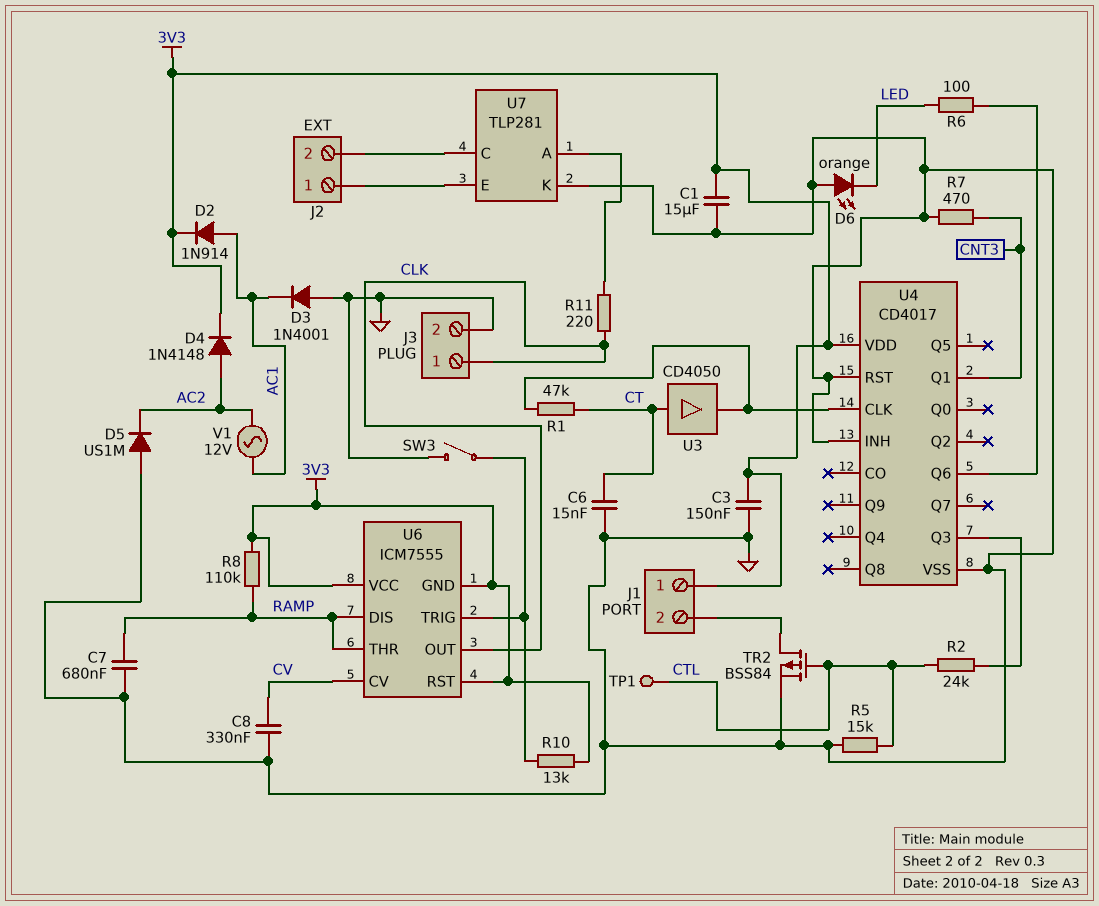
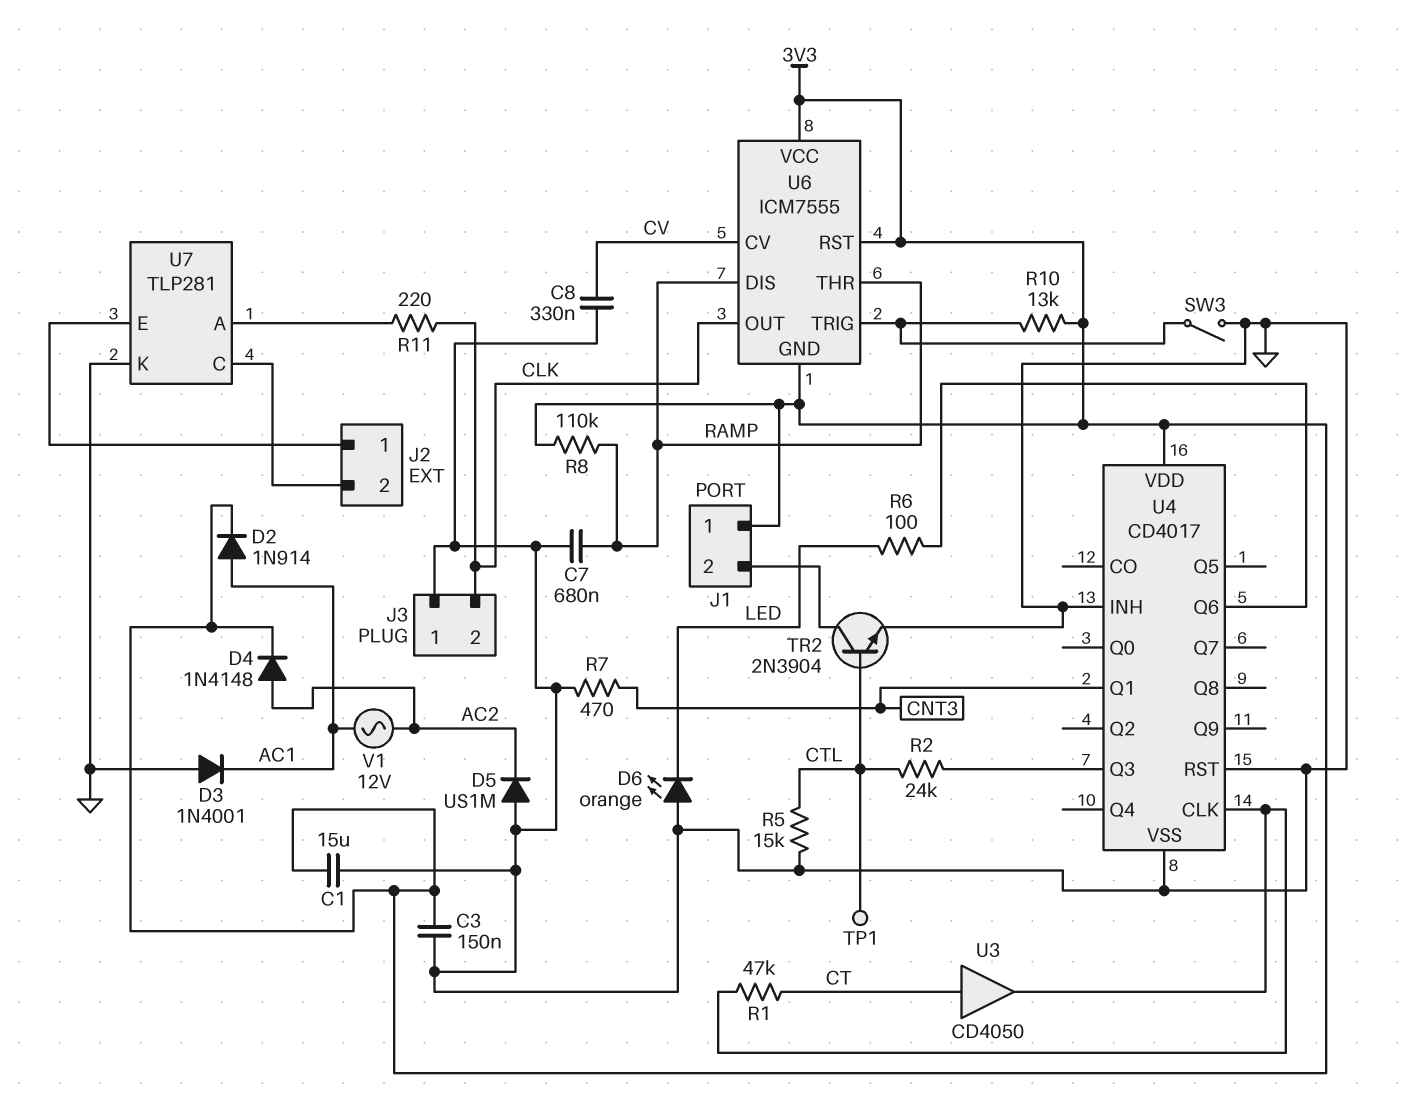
C6: 15nF (CT, GND) -> none
J3 pin 1: CLK -> GND
J3 pin 2: GND -> CLK
TR2: PMOS BSS84 (G CTL, D J1/2, S GND) -> NPN 2N3904 (B CTL, C J1/2, E GND)

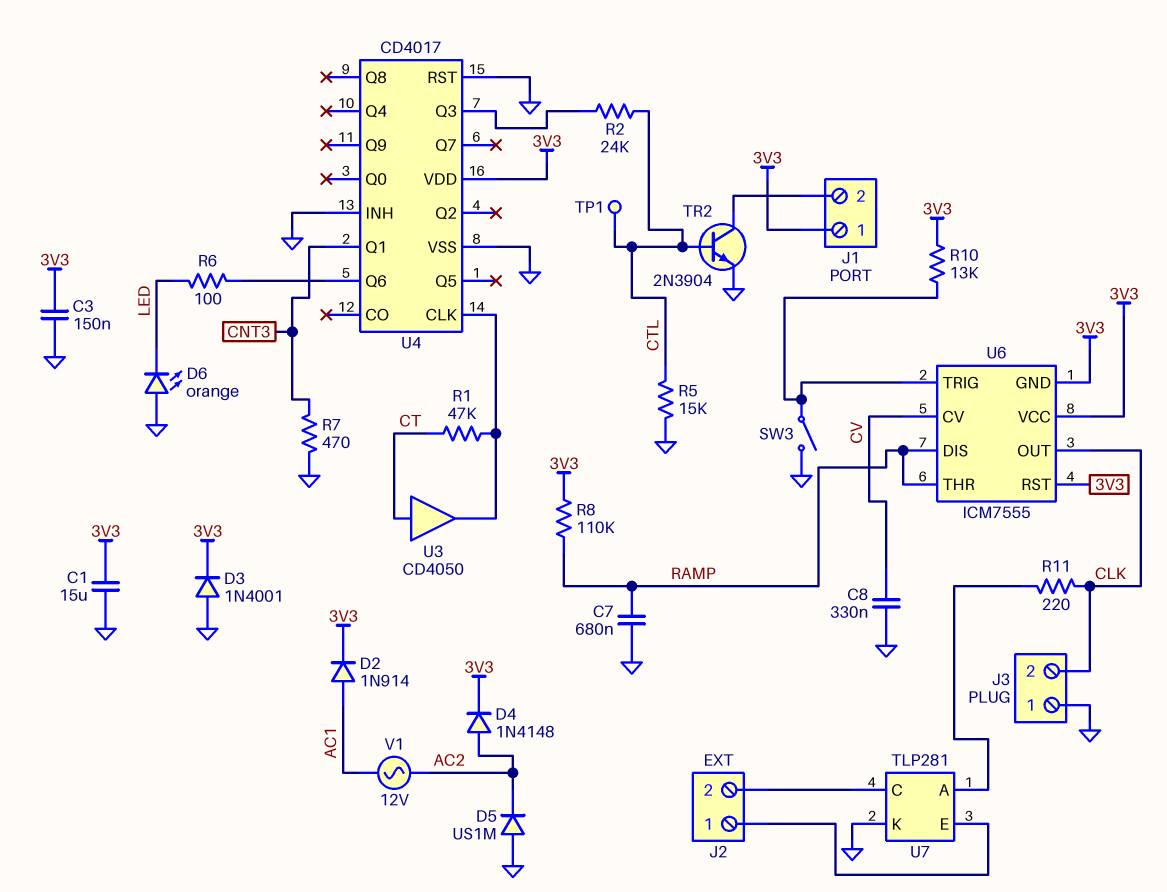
D3: diode 1N4001 (A GND, K AC1) -> diode 1N4001 (A GND, K 3V3)

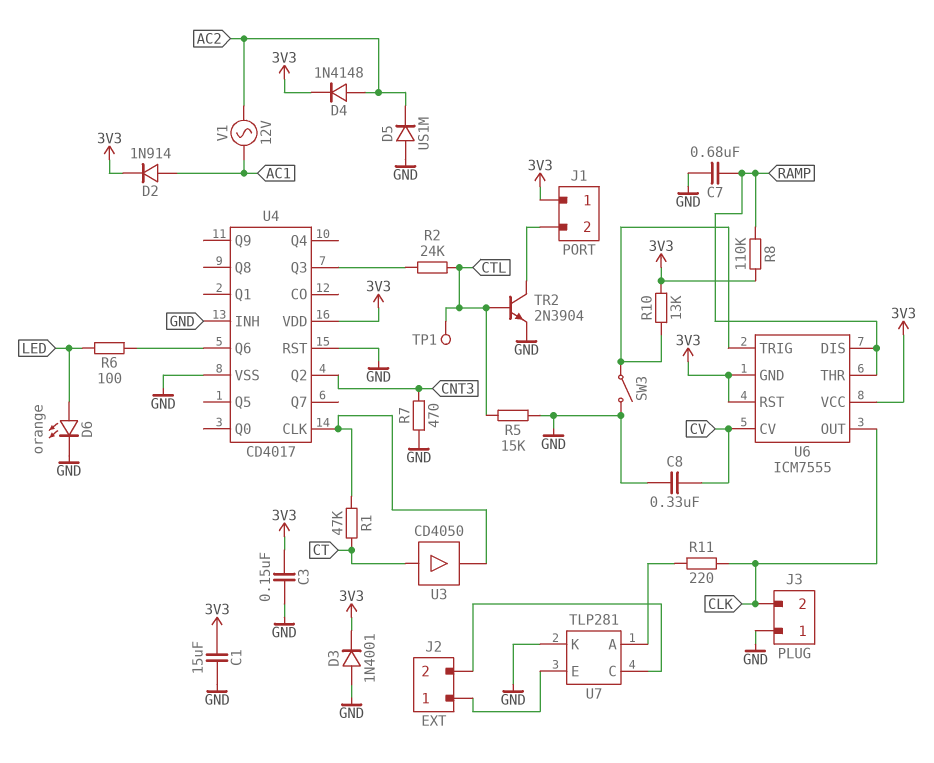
D6: LED orange (A GND, K LED) -> LED orange (A LED, K GND)
U4 pin Q1: CNT3 -> none
U4 pin Q2: none -> CNT3

